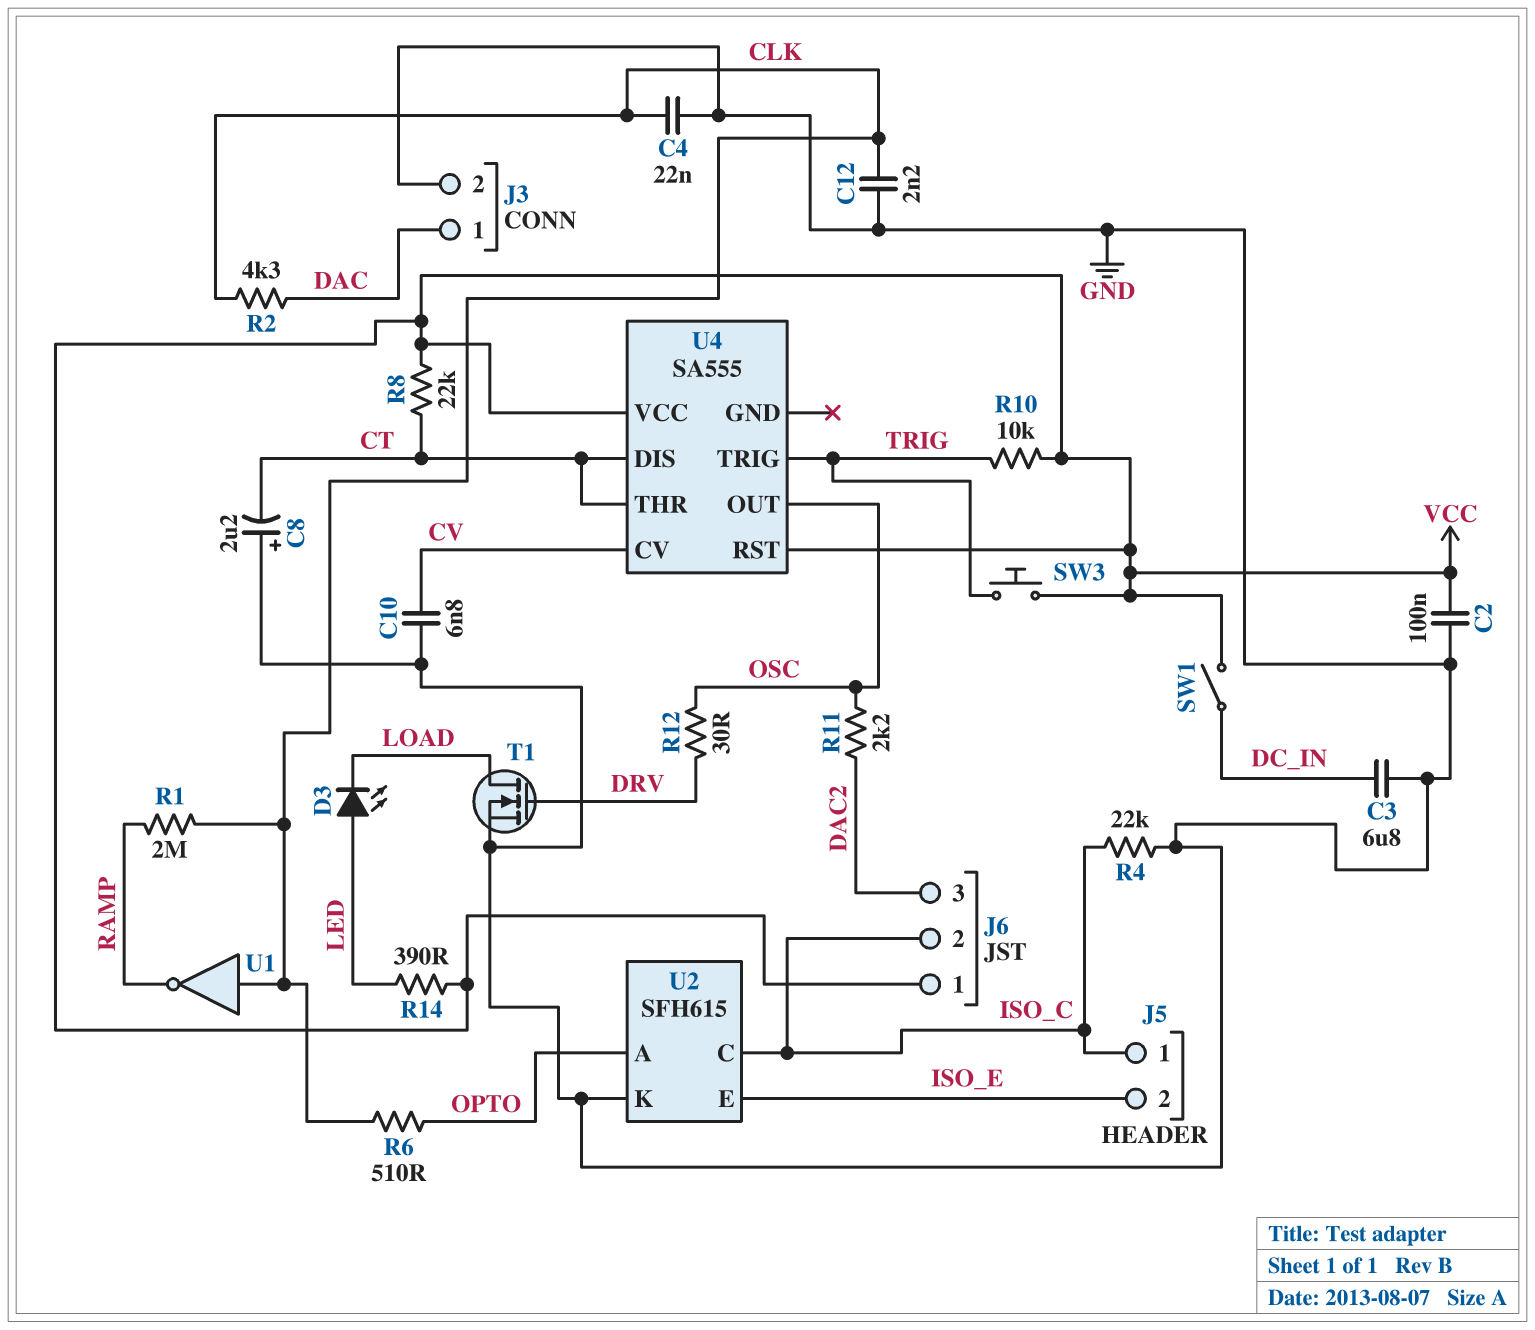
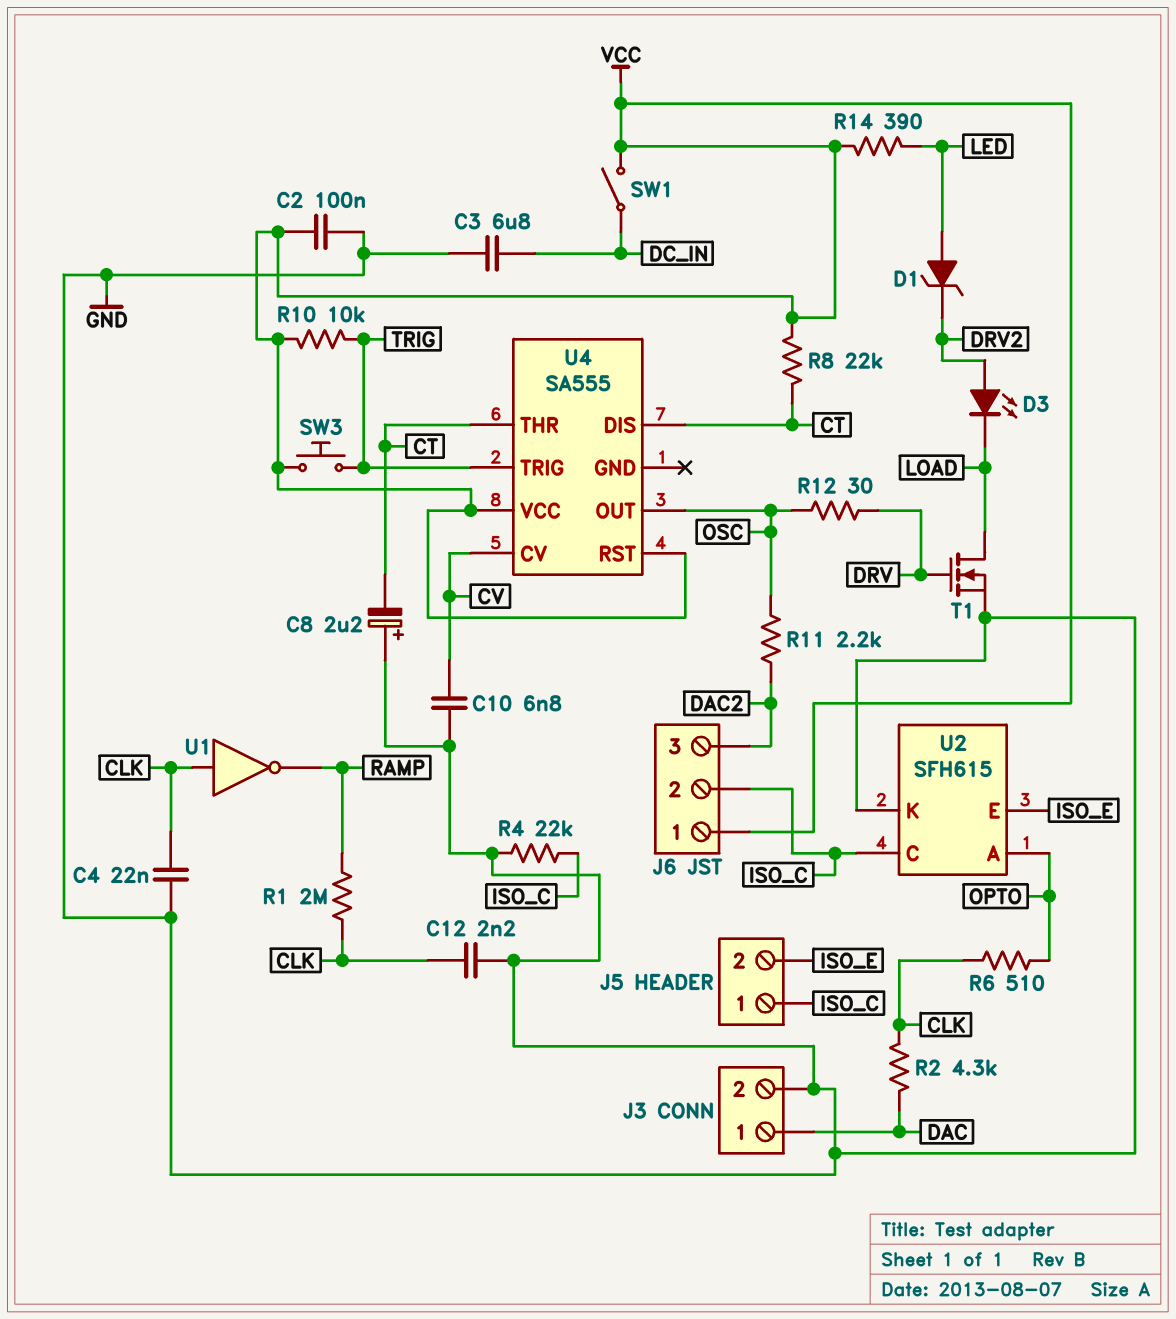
D1: none -> zener (A LED, K DRV2)
D3: LED (A LED, K LOAD) -> LED (A DRV2, K LOAD)

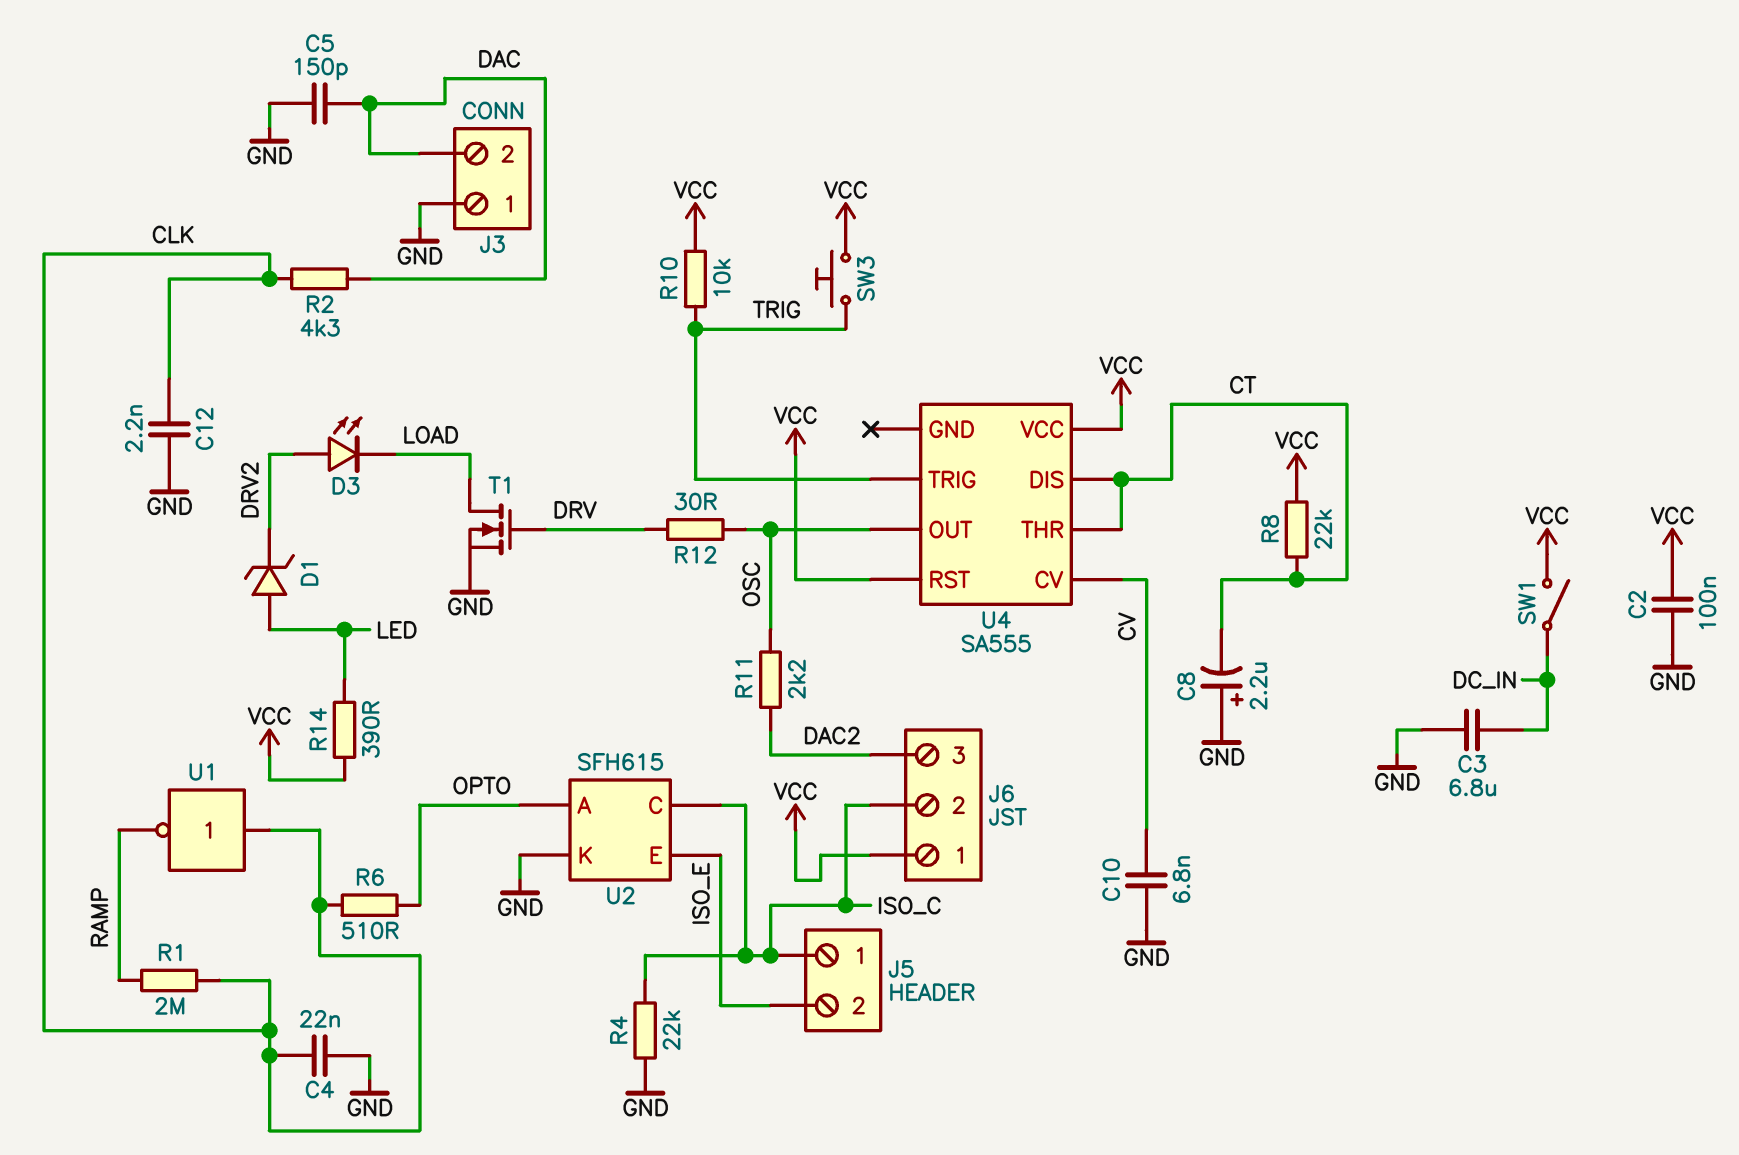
C5: none -> 150pF (DAC, GND)
J3 pin 1: DAC -> GND
J3 pin 2: GND -> DAC

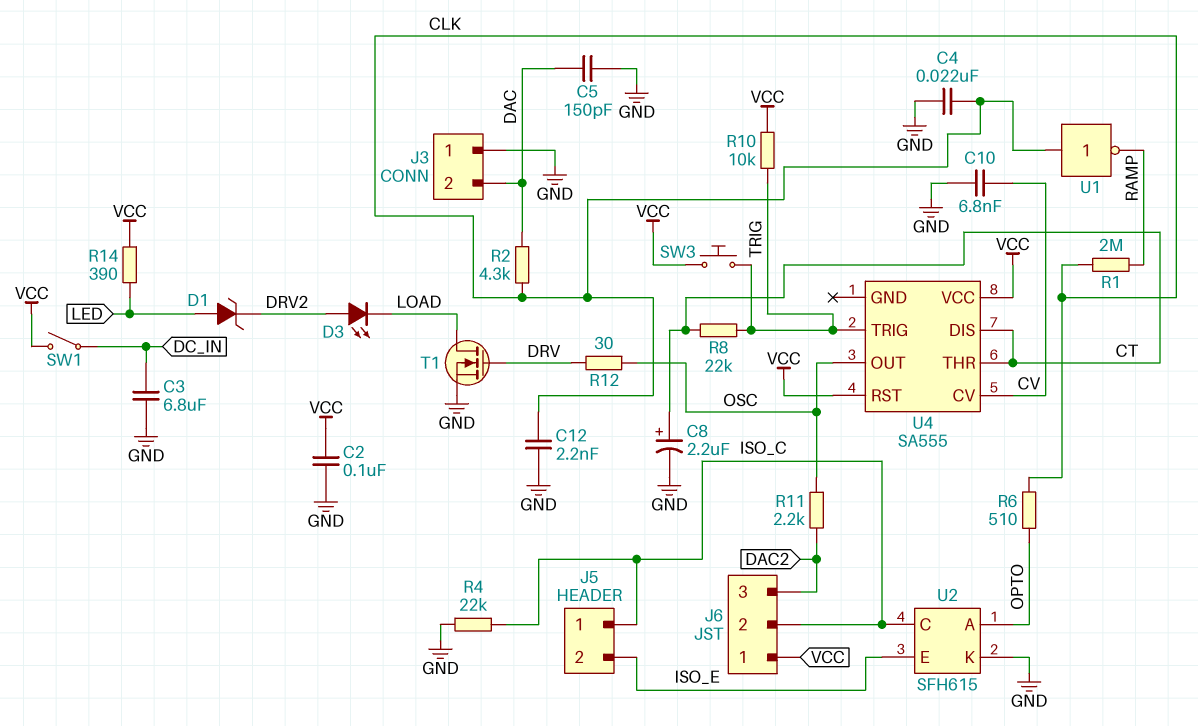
C8: 2.2uF (plus GND, minus CT) -> 2.2uF (plus CT, minus GND)
R8: 22k (CT, VCC) -> 22k (CT, TRIG)

